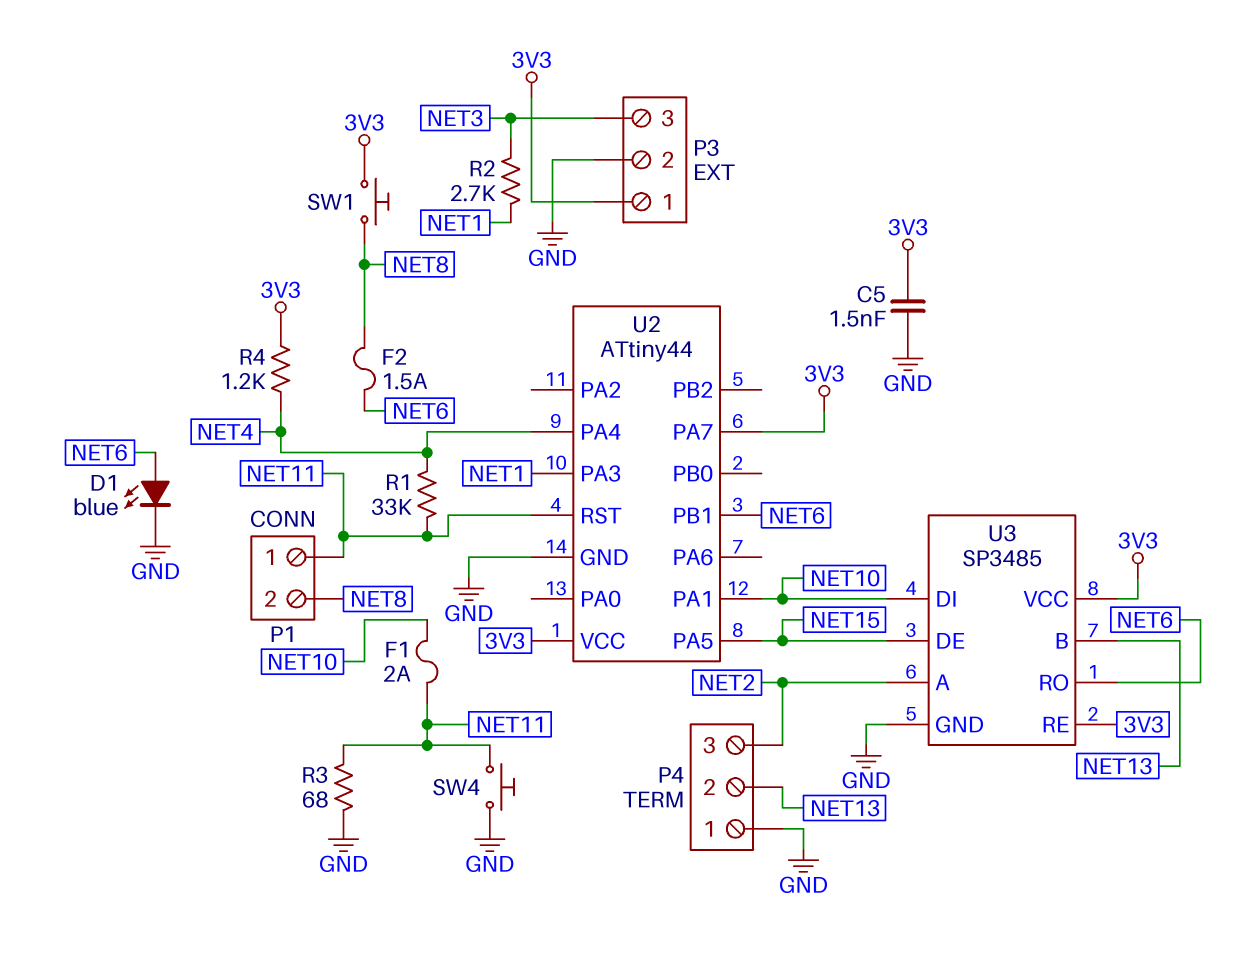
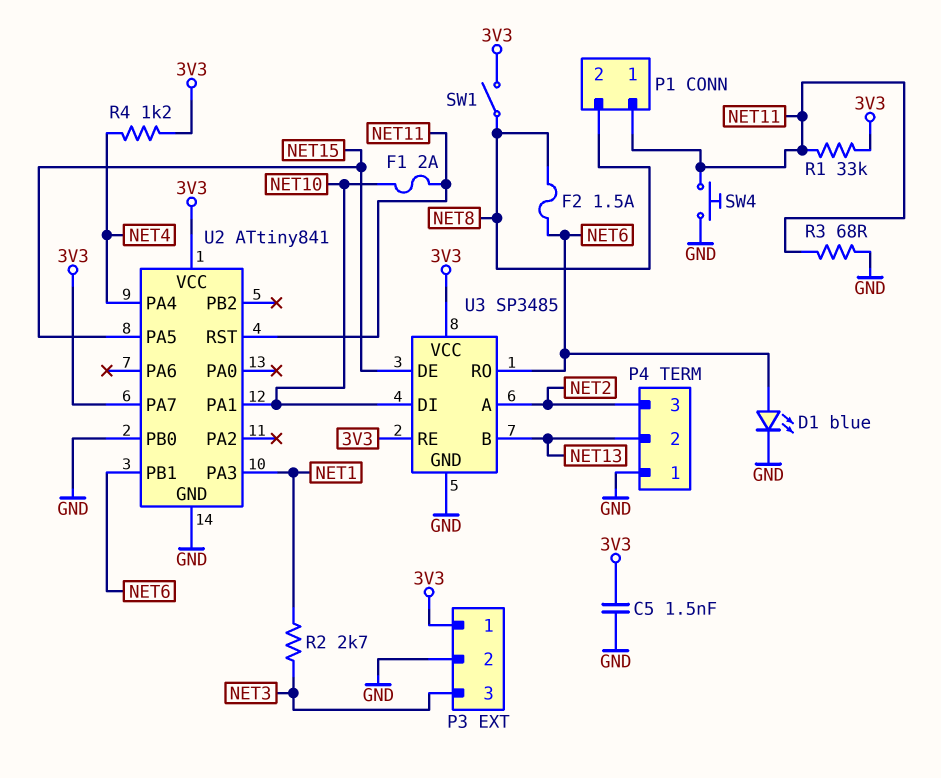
R1: 33k (NET4, NET11) -> 33k (3V3, NET11)
SW1: button (3V3, NET8) -> switch (3V3, NET8)
U2: ATtiny44 -> ATtiny841
U2 pin PB0: none -> GND

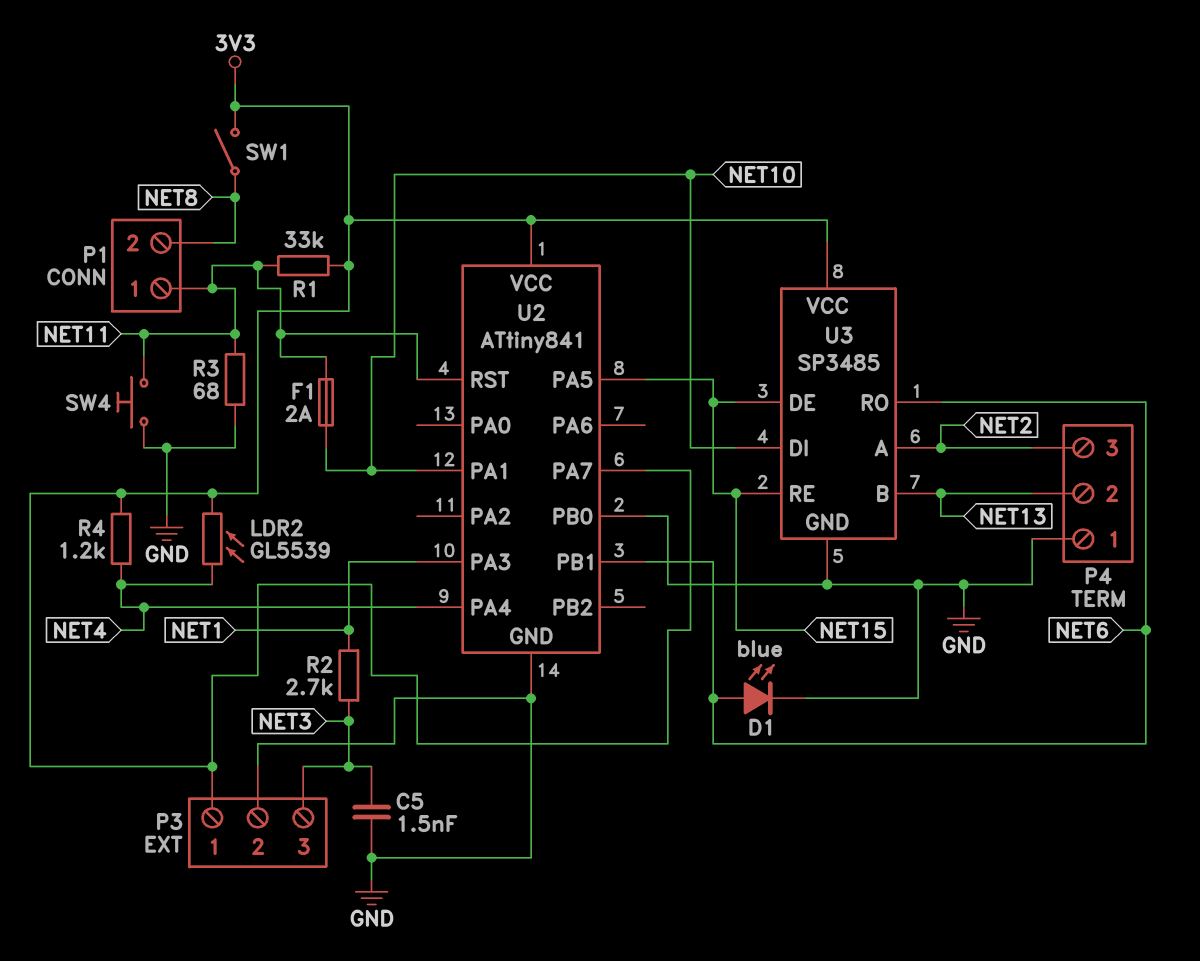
C5: 1.5nF (3V3, GND) -> 1.5nF (GND, NET3)
F2: 1.5A (NET6, NET8) -> none
LDR2: none -> GL5539 (3V3, NET4)
U3 pin RE: 3V3 -> NET15

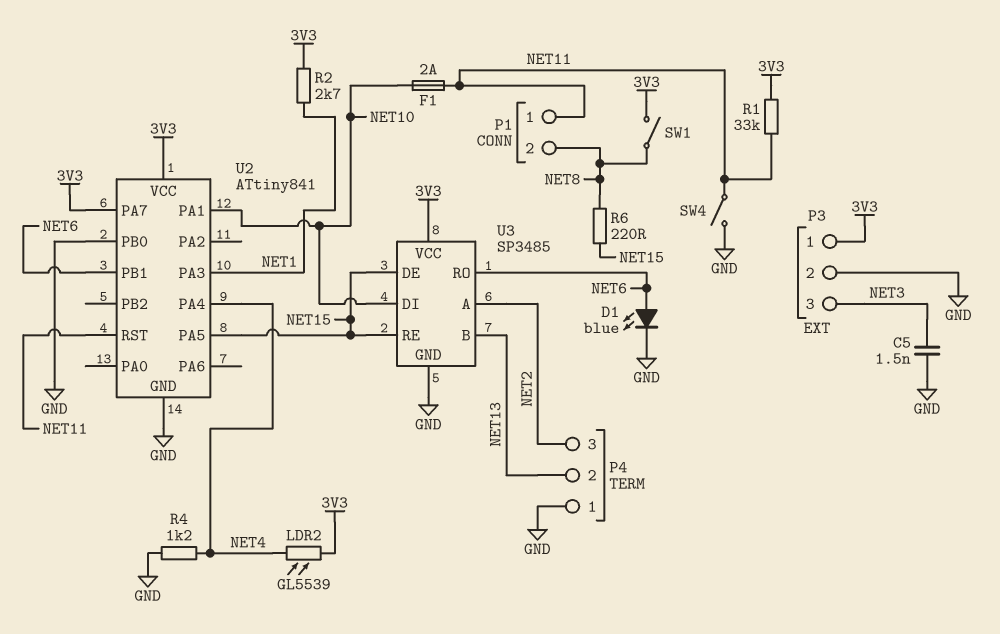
R2: 2.7k (NET1, NET3) -> 2.7k (3V3, NET1)
R3: 68 (GND, NET11) -> none
R4: 1.2k (3V3, NET4) -> 1.2k (GND, NET4)
R6: none -> 220 (NET8, NET15)
SW4: button (GND, NET11) -> switch (GND, NET11)

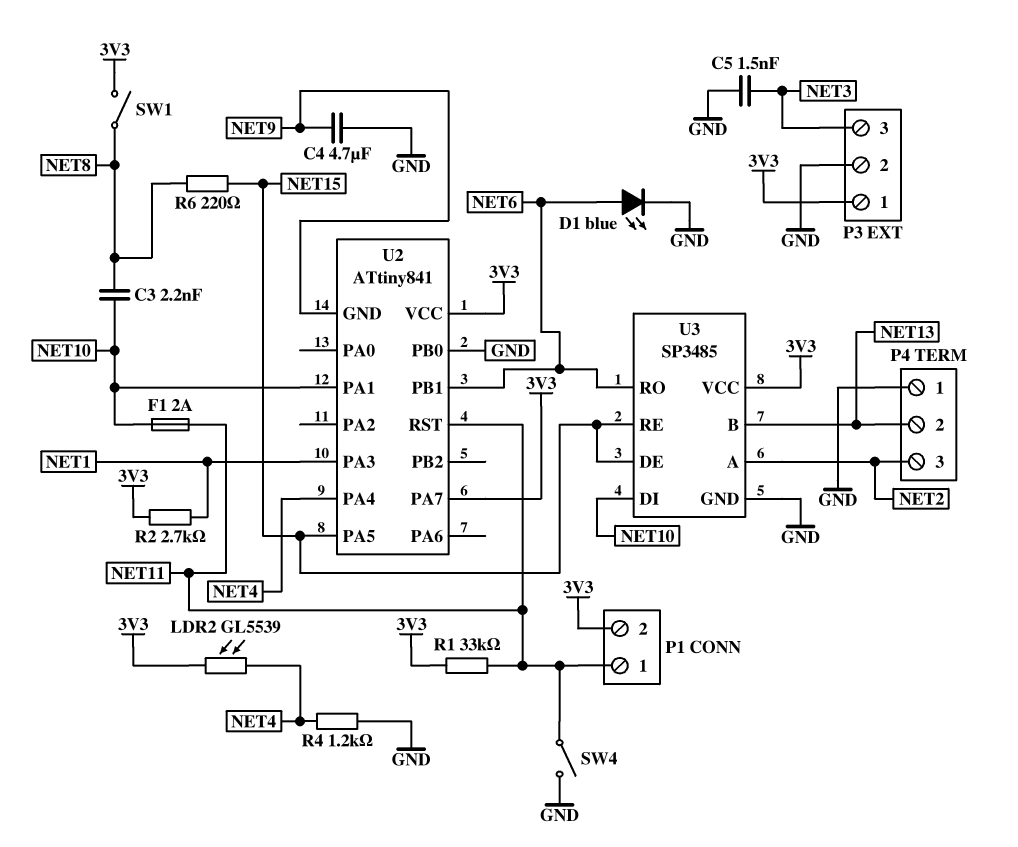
C3: none -> 2.2nF (NET8, NET10)
C4: none -> 4.7uF (GND, NET9)
P1 pin 2: NET8 -> 3V3
U2 pin GND: GND -> NET9

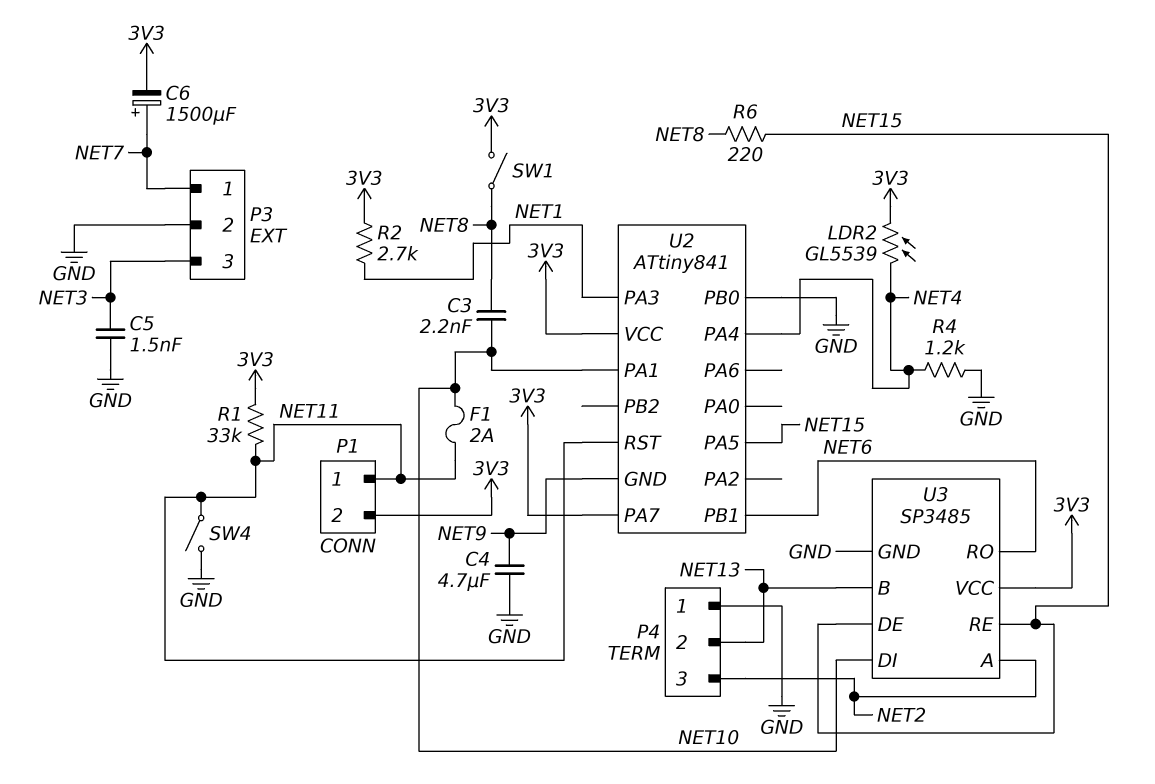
C6: none -> 1500uF (plus NET7, minus 3V3)
D1: LED blue (A NET6, K GND) -> none
P3 pin 1: 3V3 -> NET7

